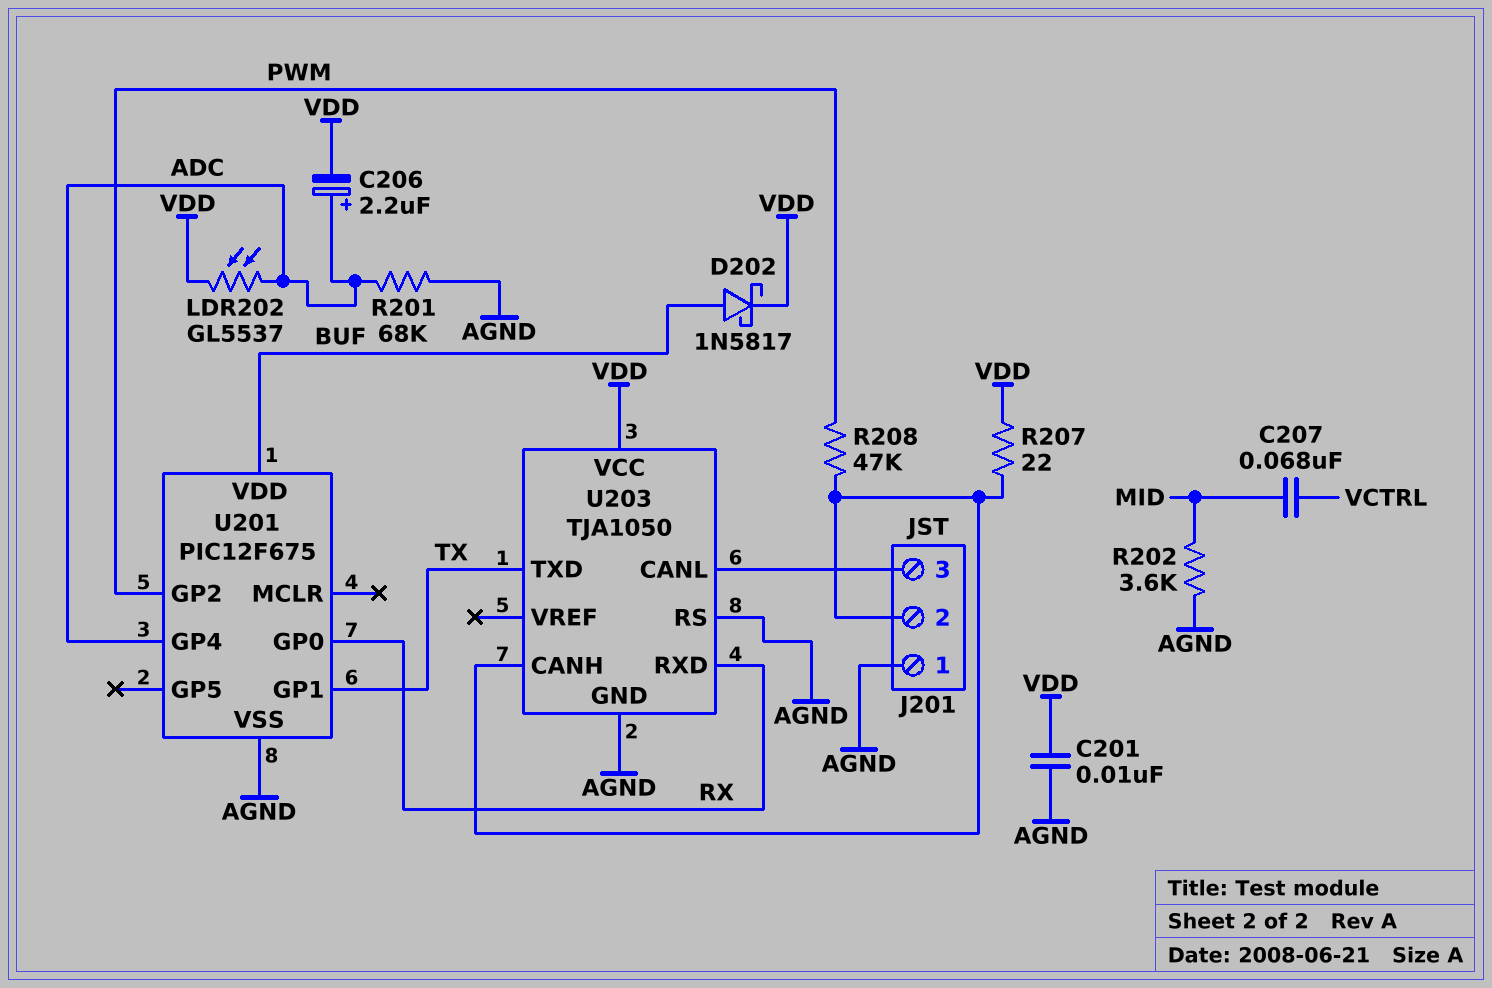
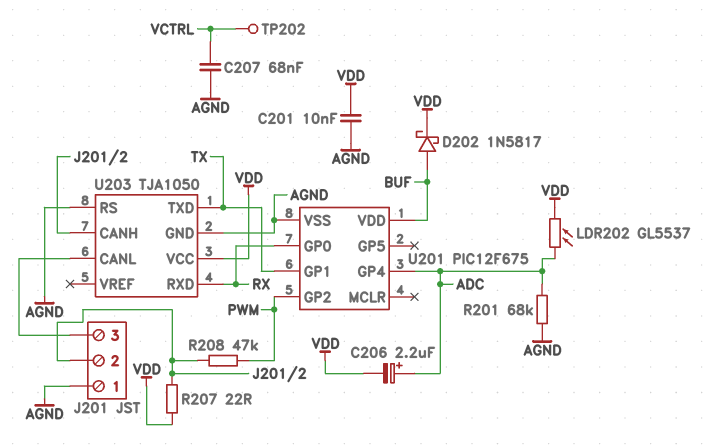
C207: 68nF (MID, VCTRL) -> 68nF (AGND, VCTRL)
R202: 3.6k (AGND, MID) -> none
TP202: none -> test point (VCTRL)

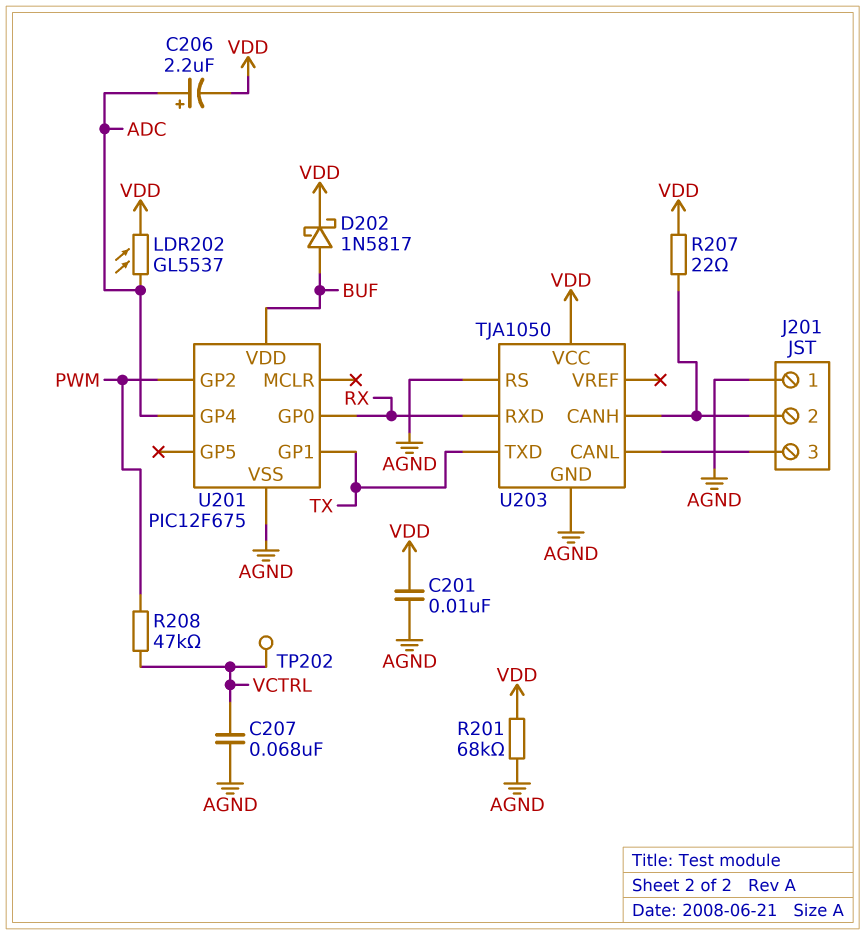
R201: 68k (ADC, AGND) -> 68k (AGND, VDD)
R208: 47k (J201/2, PWM) -> 47k (PWM, VCTRL)

